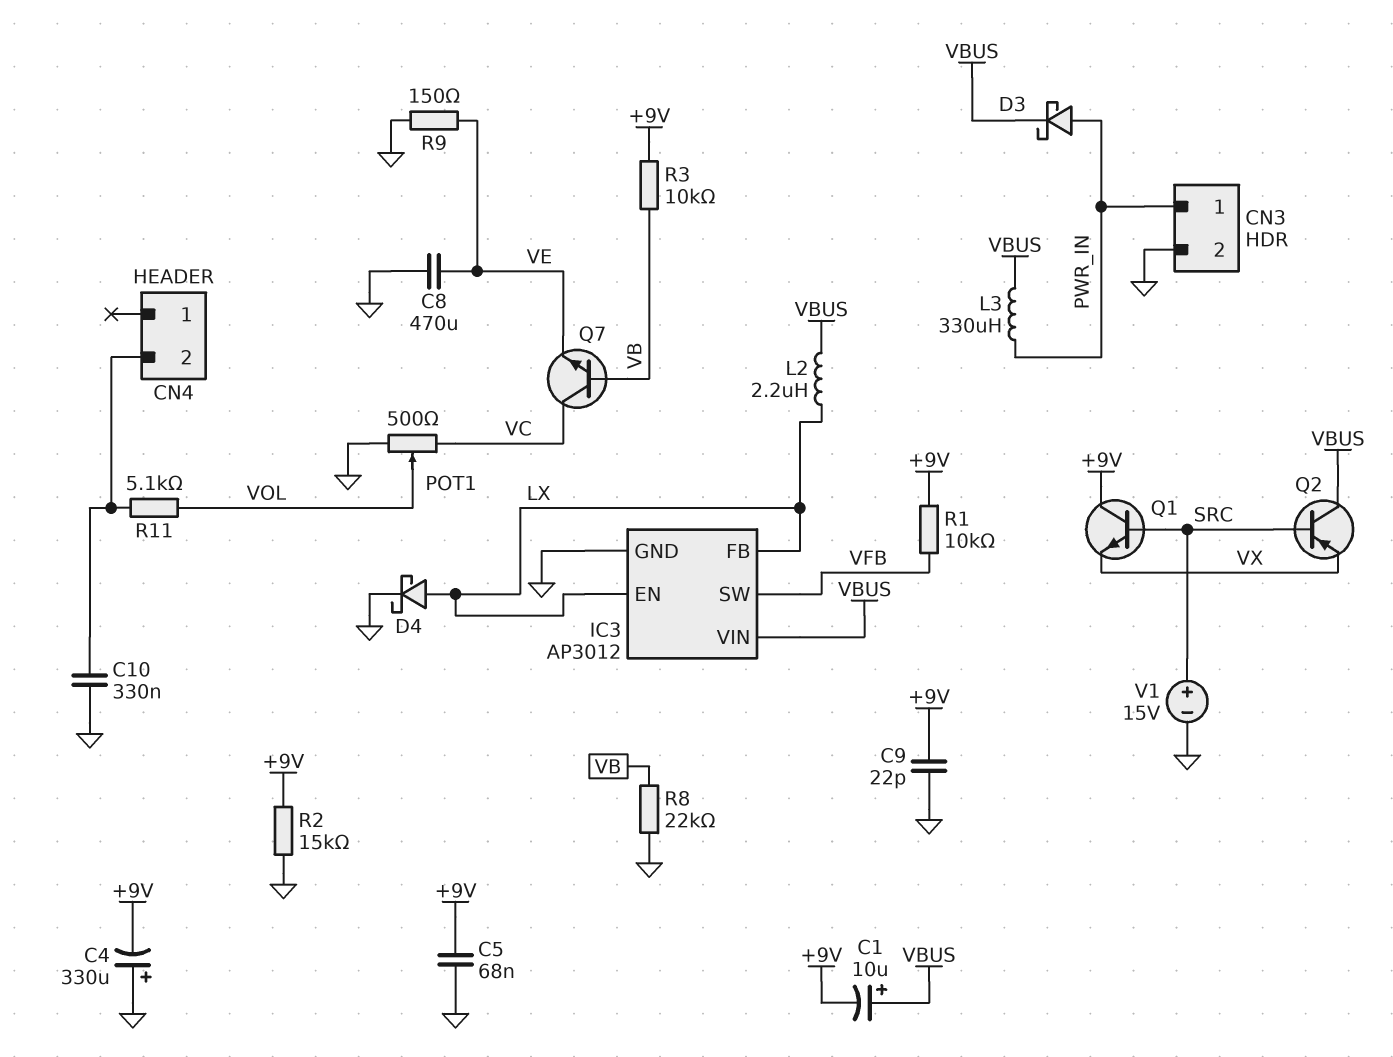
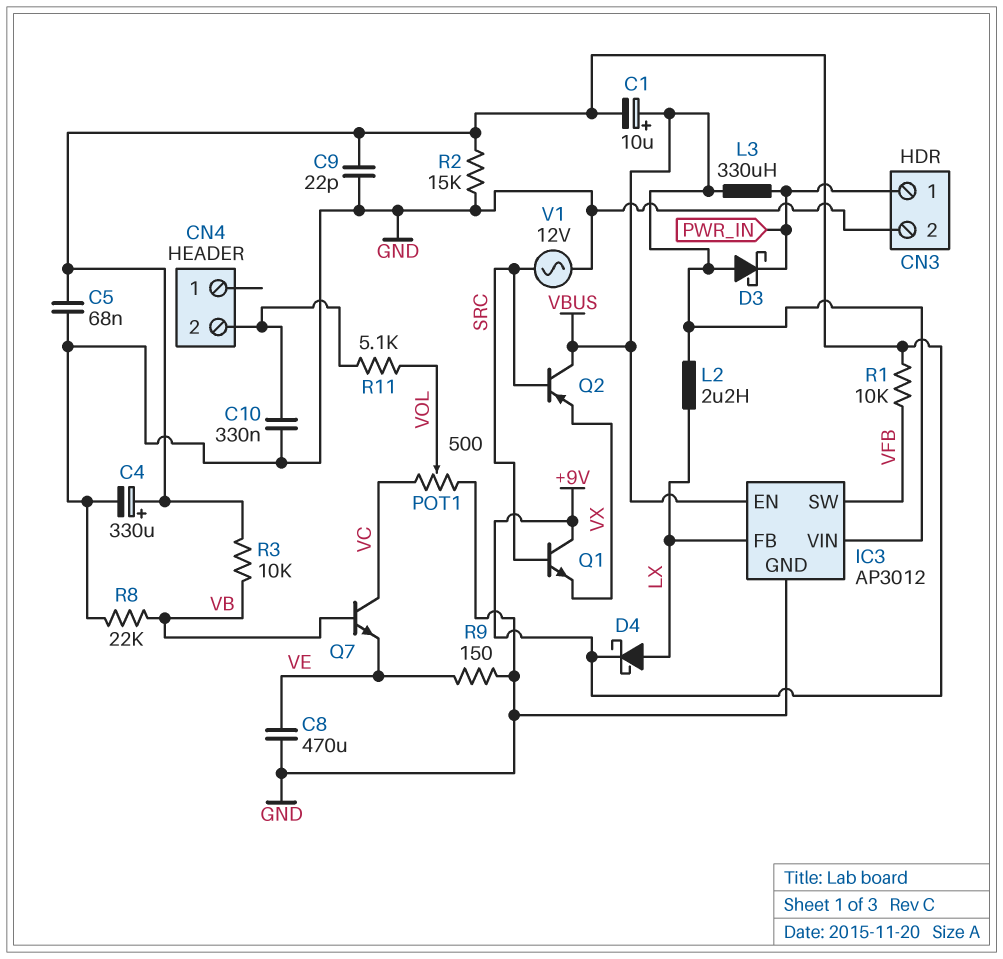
C4: 330uF (plus GND, minus +9V) -> 330uF (plus +9V, minus GND)
D3: schottky (A PWR_IN, K VBUS) -> schottky (A VBUS, K PWR_IN)
D4: schottky (A LX, K GND) -> schottky (A LX, K +9V)
IC3 pin EN: LX -> VBUS
V1: 15V (plus SRC, minus GND) -> AC 12V (GND, SRC)

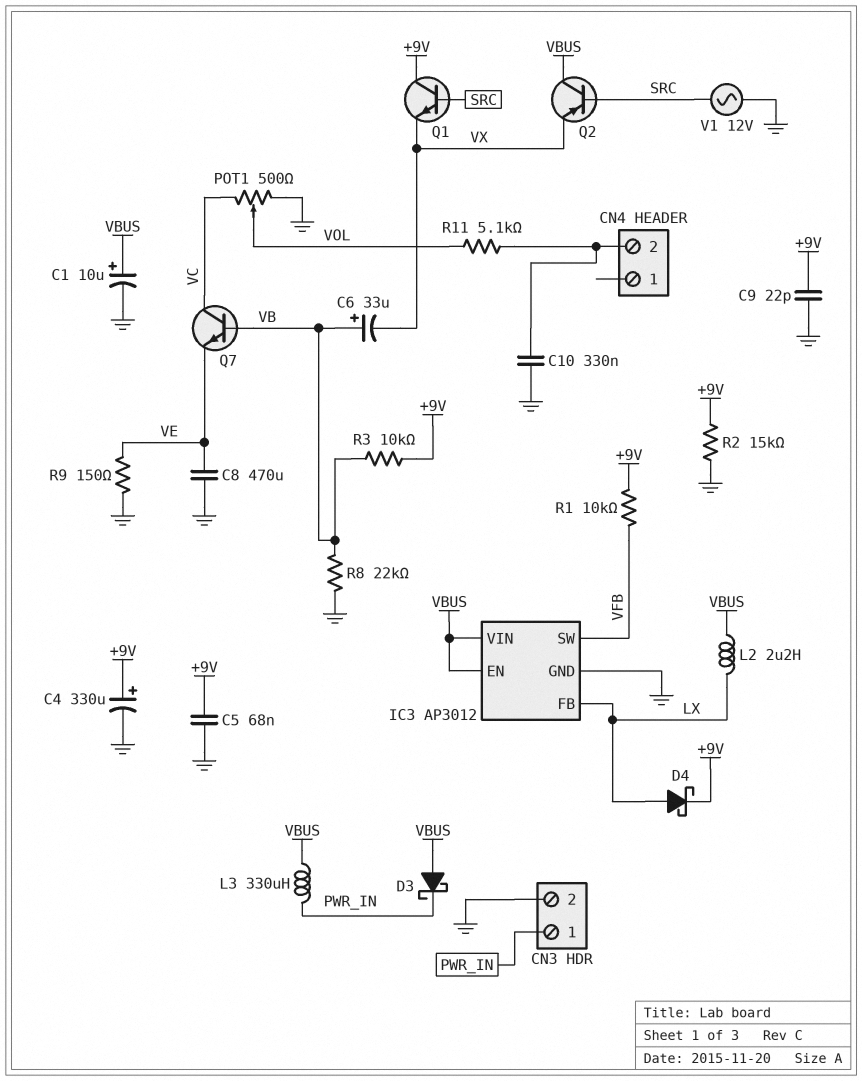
C1: 10uF (plus VBUS, minus +9V) -> 10uF (plus VBUS, minus GND)
C6: none -> 33uF (plus VB, minus VX)

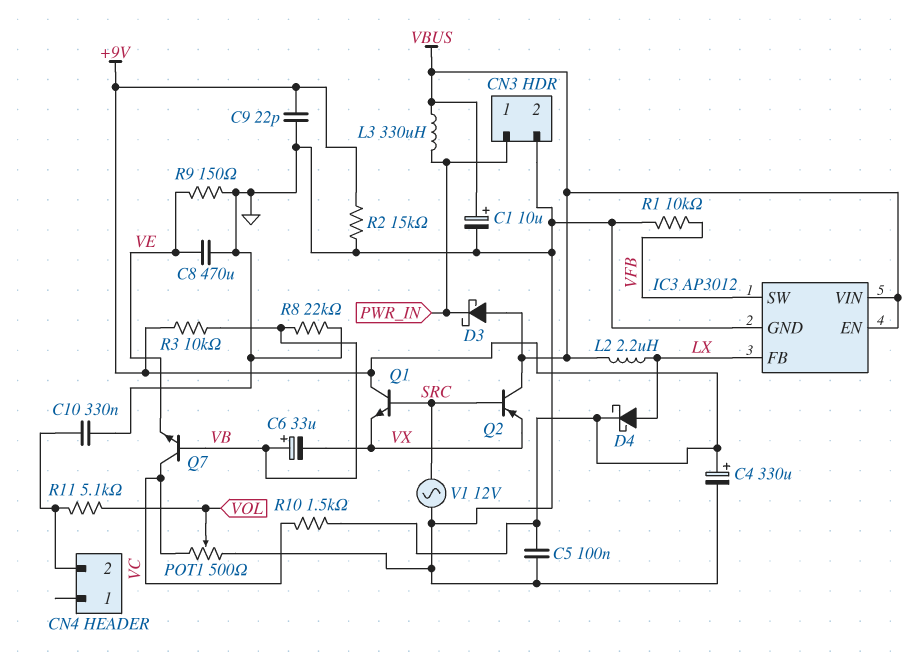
C5: 68nF (+9V, GND) -> 100nF (+9V, GND)
R1: 10k (+9V, VFB) -> 10k (GND, VFB)
R10: none -> 1.5k (+9V, VC)

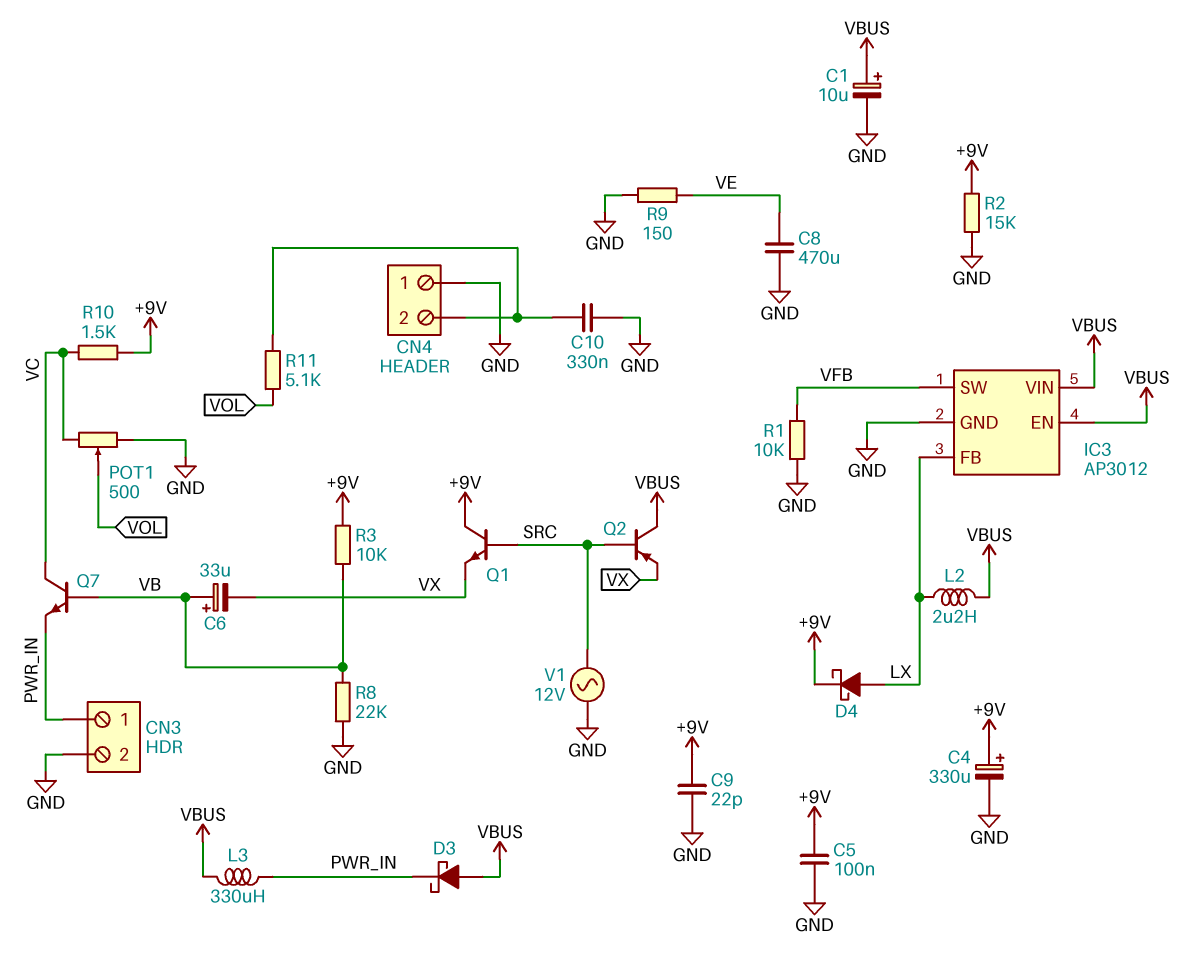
CN4 pin 1: none -> GND
Q7: NPN (B VB, C VC, E VE) -> NPN (B VB, C VC, E PWR_IN)

